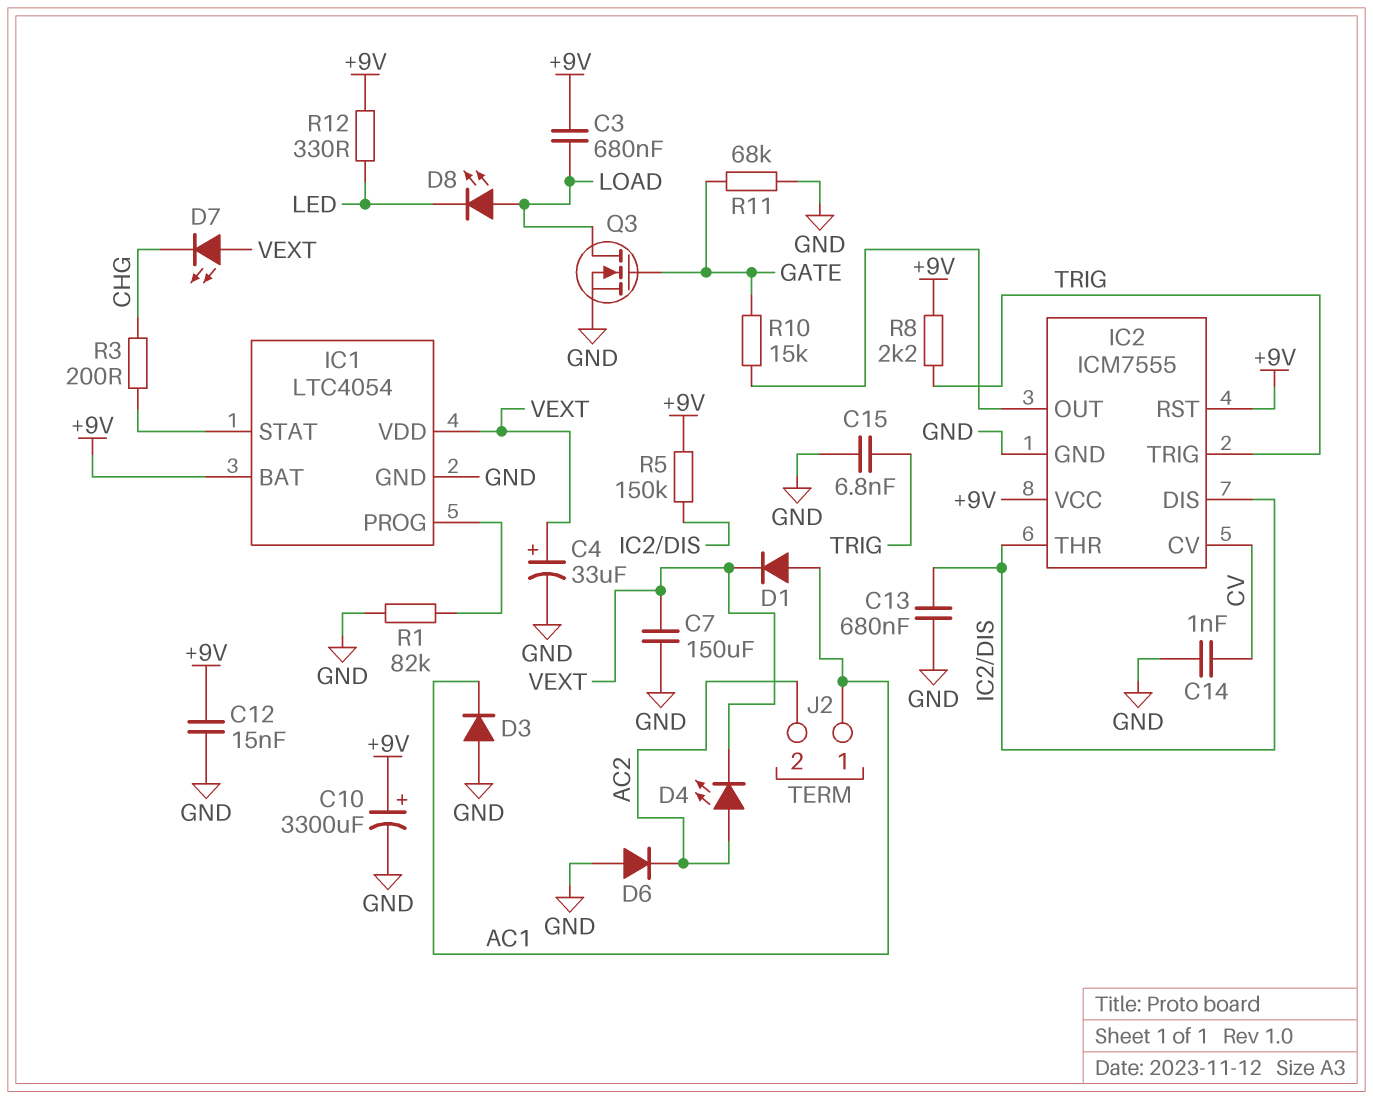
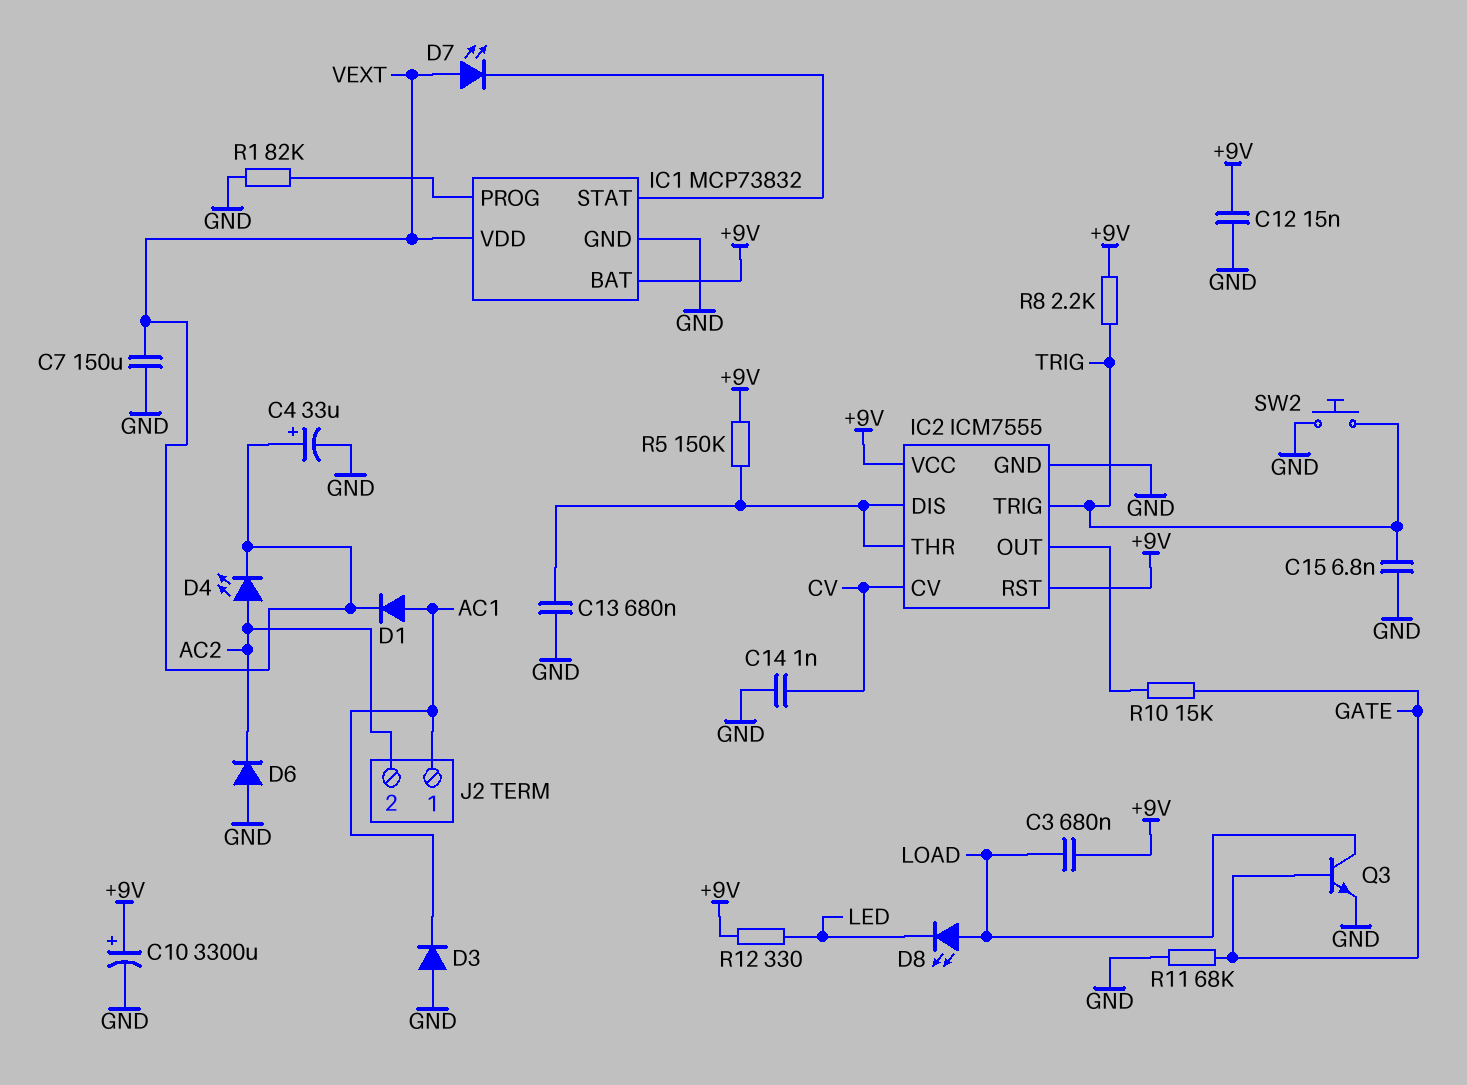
D7: LED (A VEXT, K CHG) -> LED (A VEXT, K IC1/STAT)
IC1: LTC4054 -> MCP73832
Q3: NMOS (G GATE, D LOAD, S GND) -> NPN (B GATE, C LOAD, E GND)
R3: 200 (CHG, IC1/STAT) -> none
SW2: none -> button (GND, TRIG)

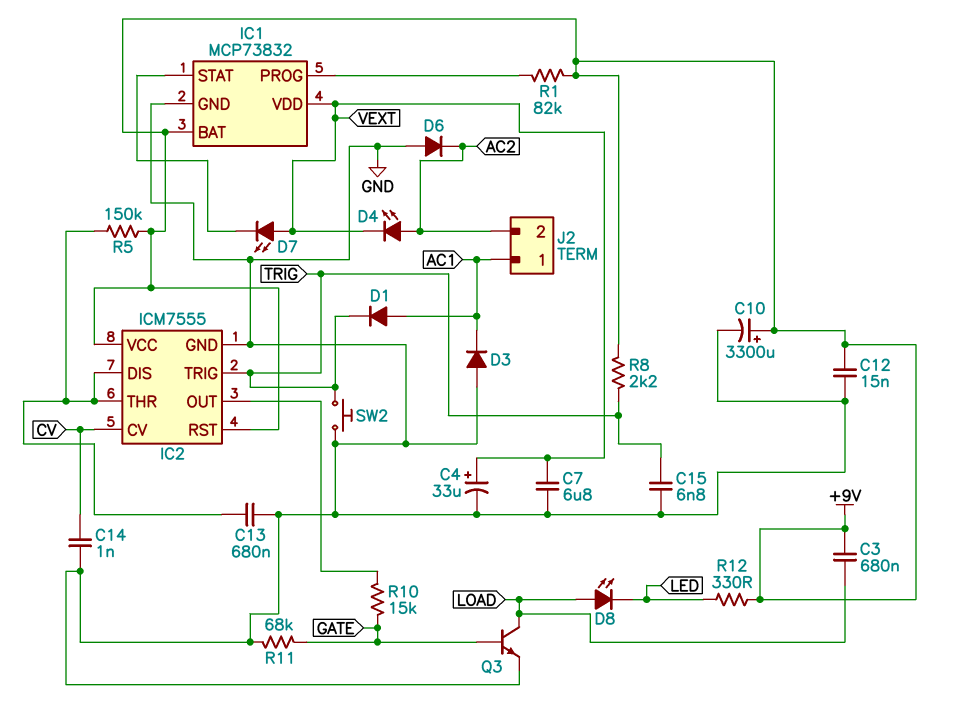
C7: 150uF (GND, VEXT) -> 6.8uF (GND, VEXT)
D1: diode (A AC1, K VEXT) -> diode (A AC1, K TRIG)
R1: 82k (GND, IC1/PROG) -> 82k (+9V, IC1/PROG)

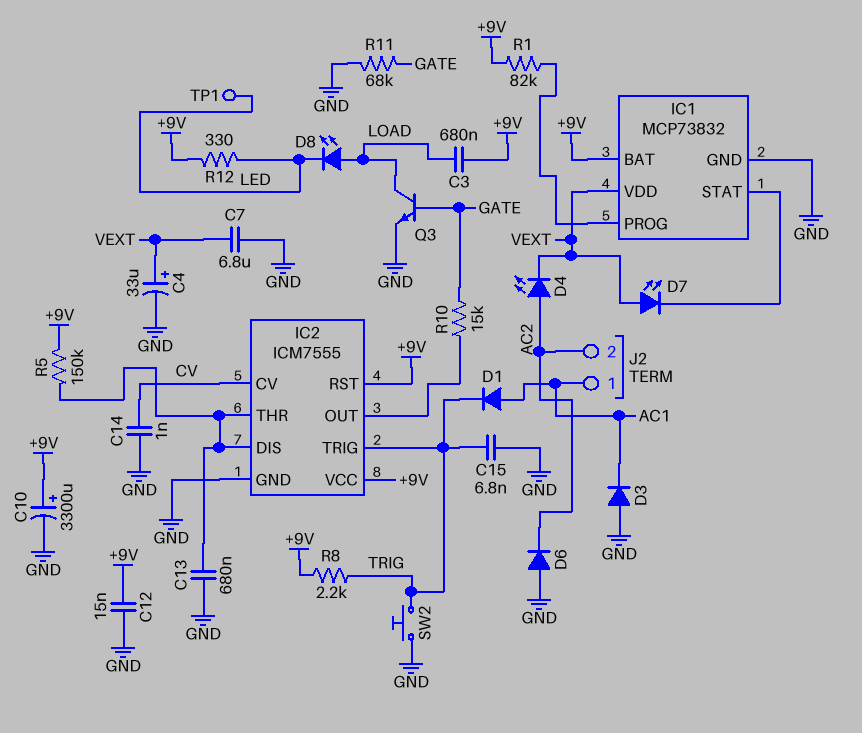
TP1: none -> test point (LED)

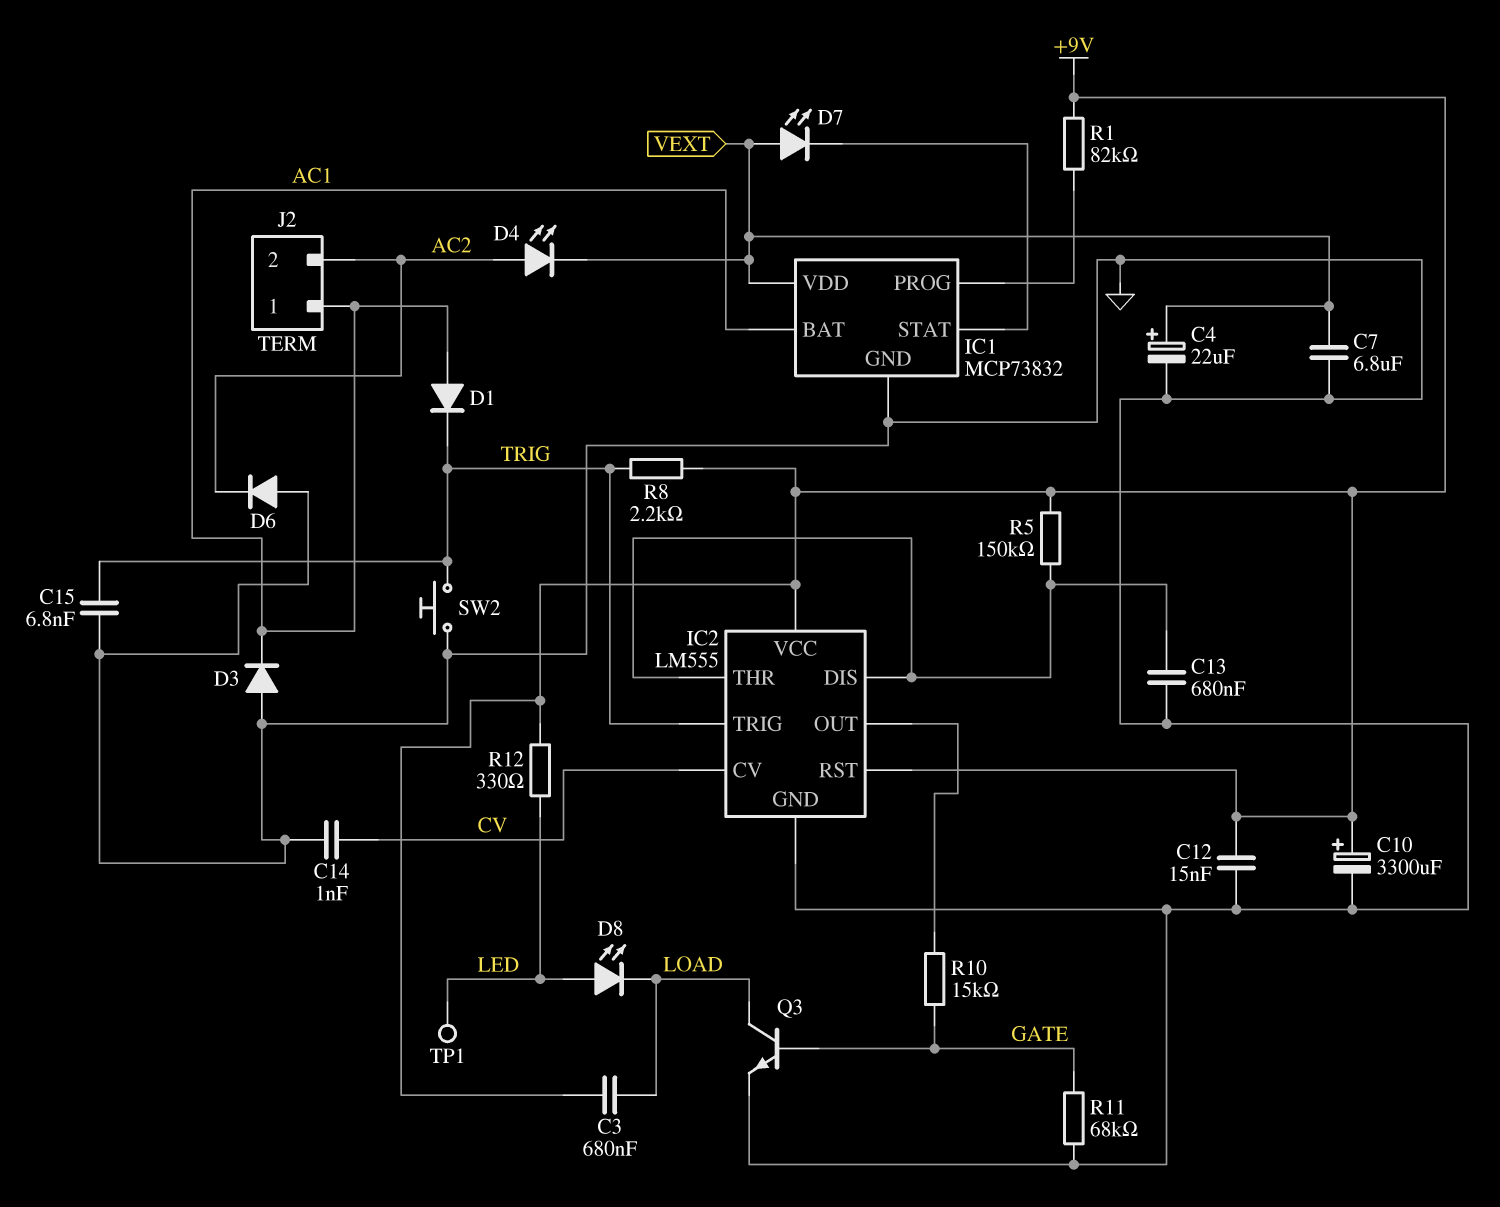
C4: 33uF (plus VEXT, minus GND) -> 22uF (plus VEXT, minus GND)
D8: LED (A LOAD, K LED) -> LED (A LED, K LOAD)
IC1 pin BAT: +9V -> AC1
IC2: ICM7555 -> LM555

